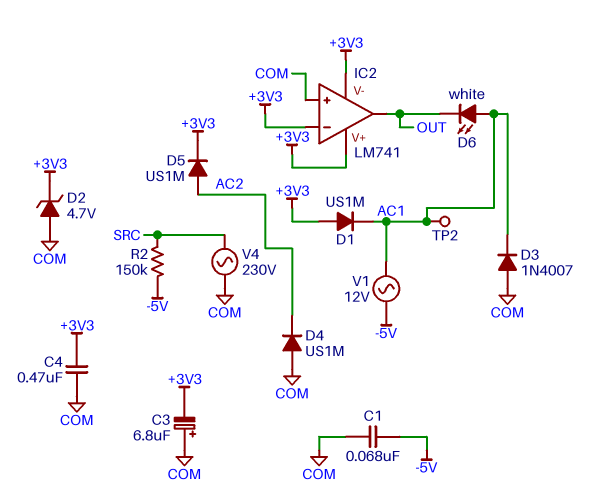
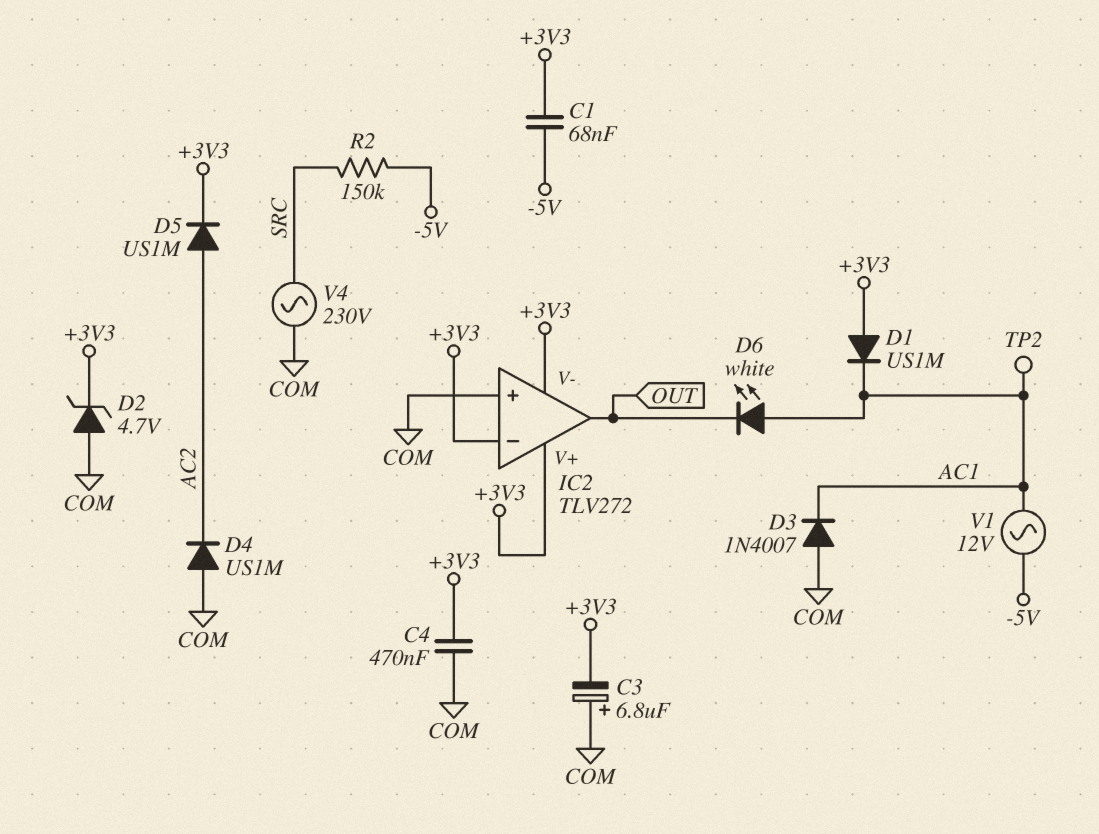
C1: 68nF (-5V, COM) -> 68nF (+3V3, -5V)
IC2: LM741 -> TLV272

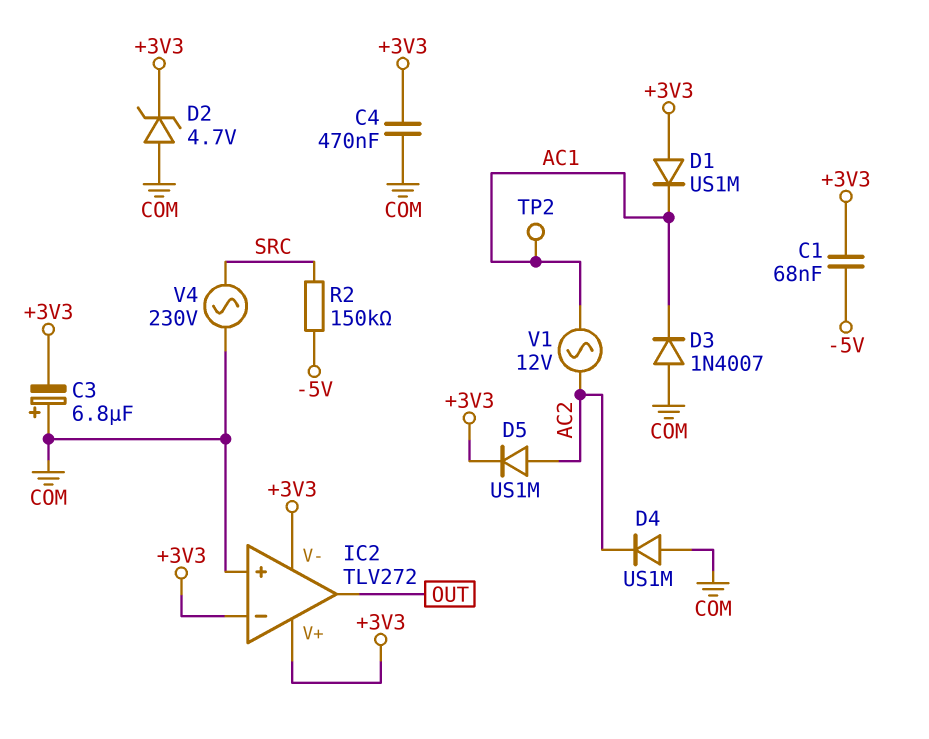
D6: LED white (A AC1, K OUT) -> none
V1: AC 12V (-5V, AC1) -> AC 12V (AC1, AC2)

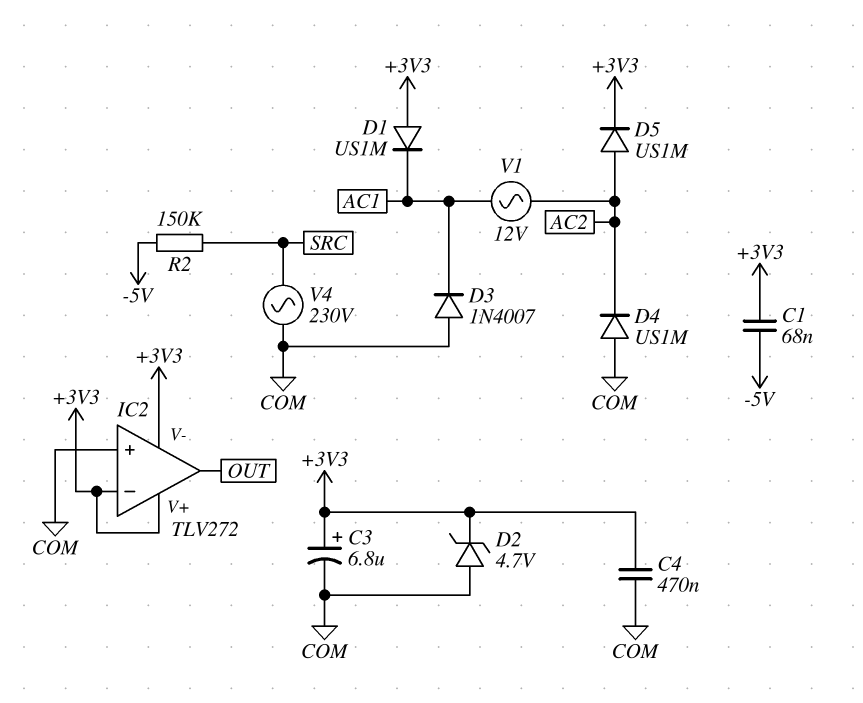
C3: 6.8uF (plus COM, minus +3V3) -> 6.8uF (plus +3V3, minus COM)
TP2: test point (AC1) -> none

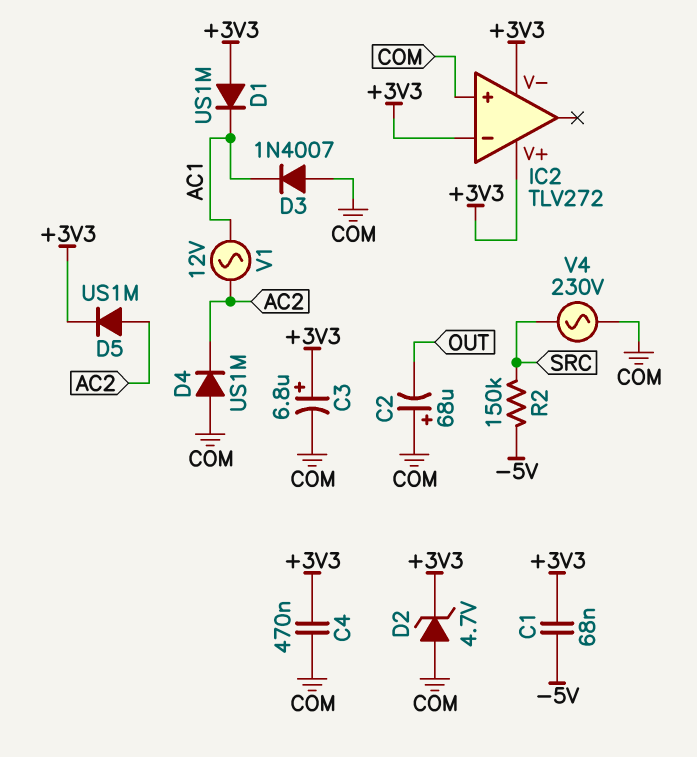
C2: none -> 68uF (plus COM, minus OUT)
IC2 pin out: OUT -> none

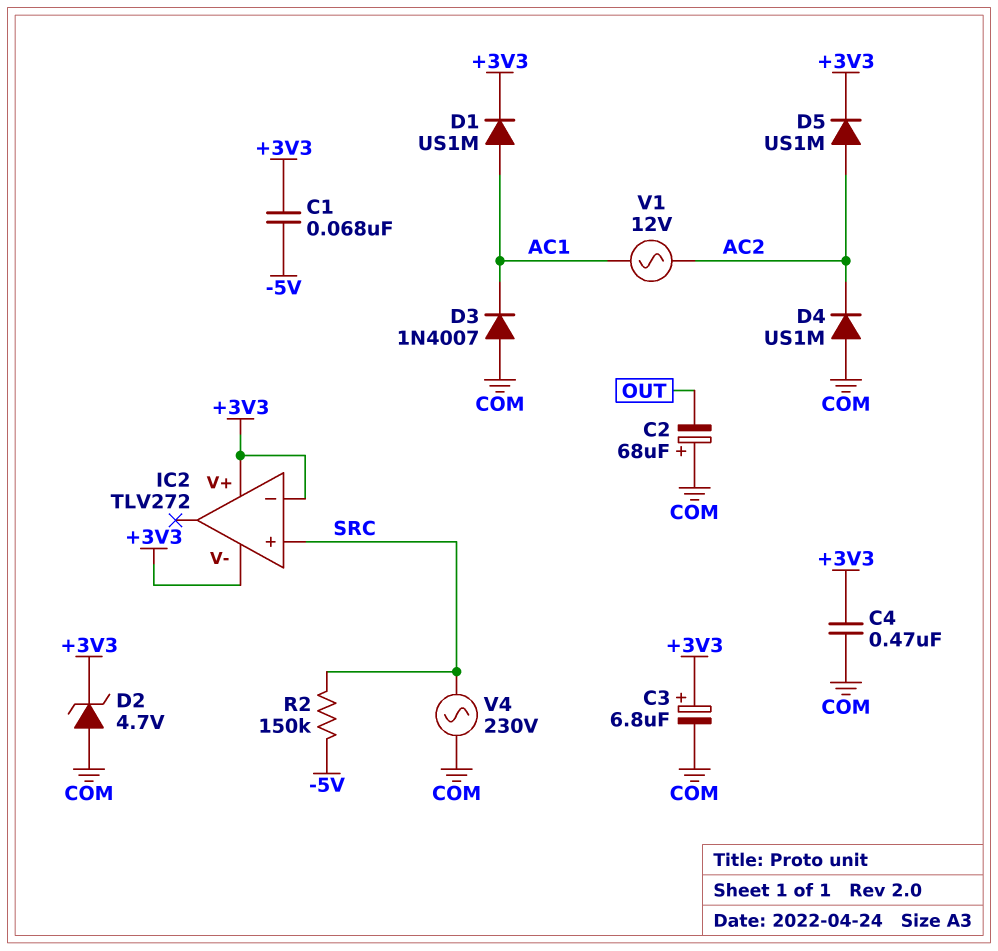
D1: diode US1M (A +3V3, K AC1) -> diode US1M (A AC1, K +3V3)
IC2 pin in+: COM -> SRC

